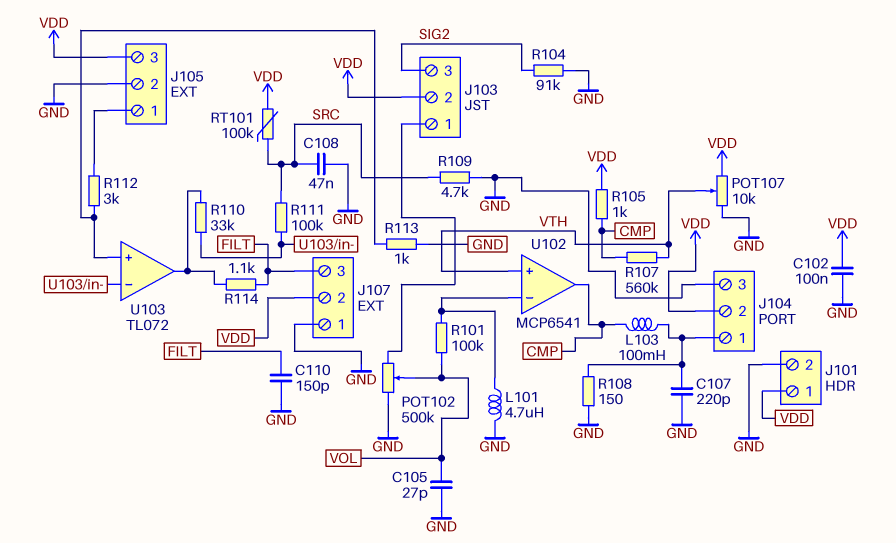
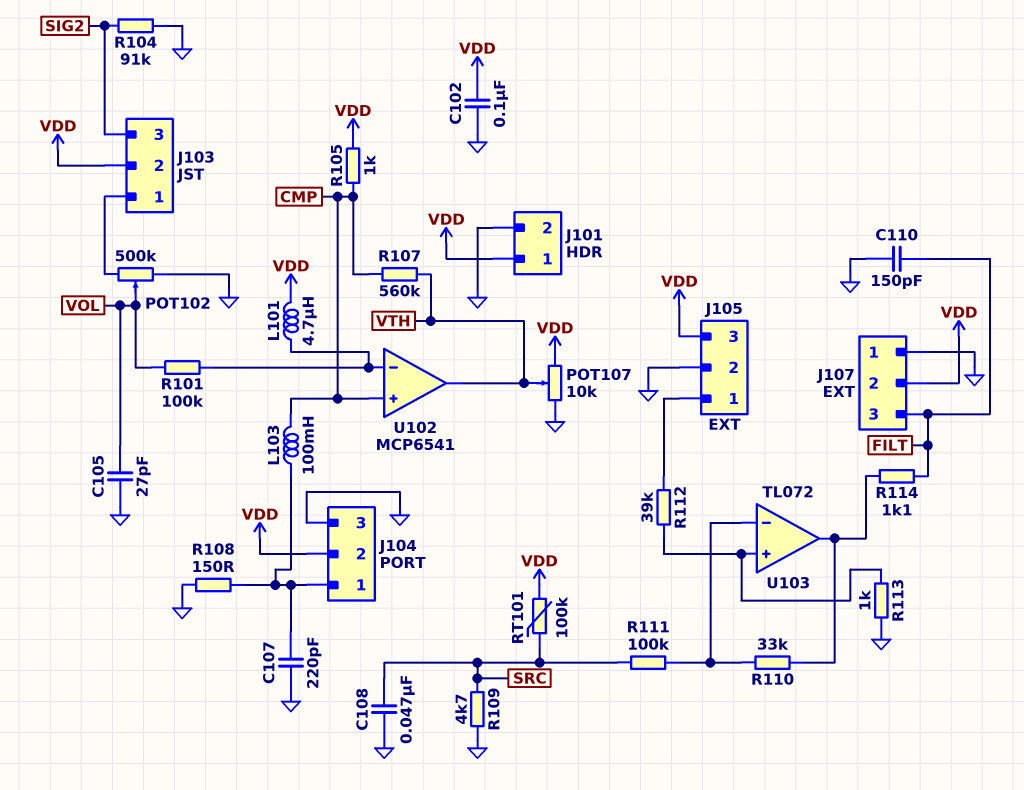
L101: 4.7uH (GND, U102/in-) -> 4.7uH (U102/in-, VDD)
R112: 3k (J105/1, U103/in+) -> 39k (J105/1, U103/in+)
U102 pin in+: VTH -> CMP
U102 pin out: CMP -> VTH

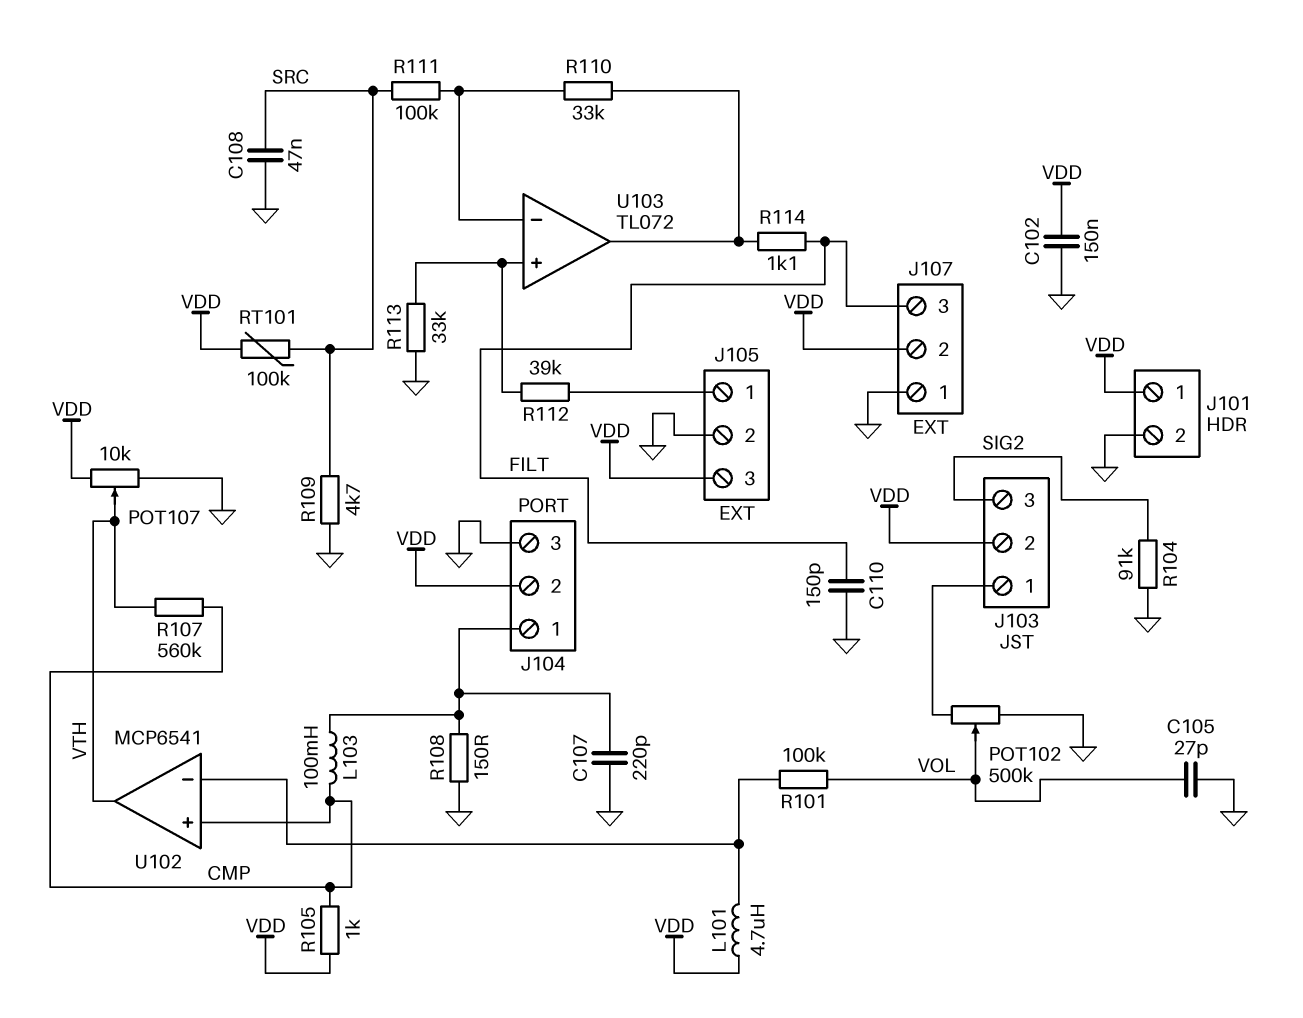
C102: 100nF (GND, VDD) -> 150nF (GND, VDD)
R113: 1k (GND, U103/in+) -> 33k (GND, U103/in+)

